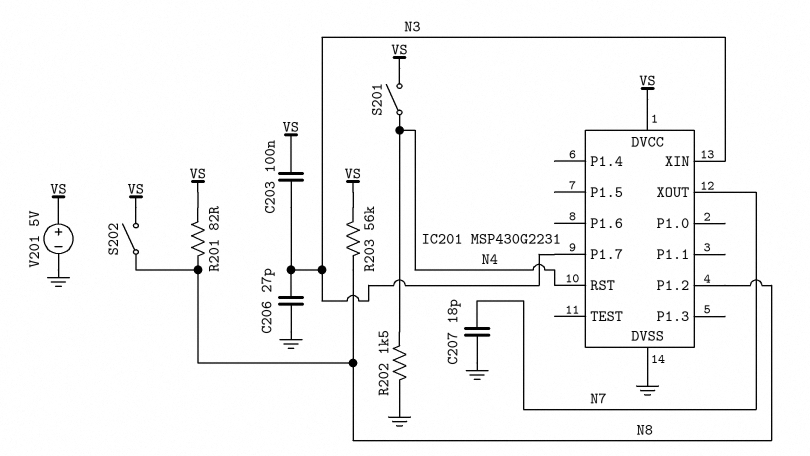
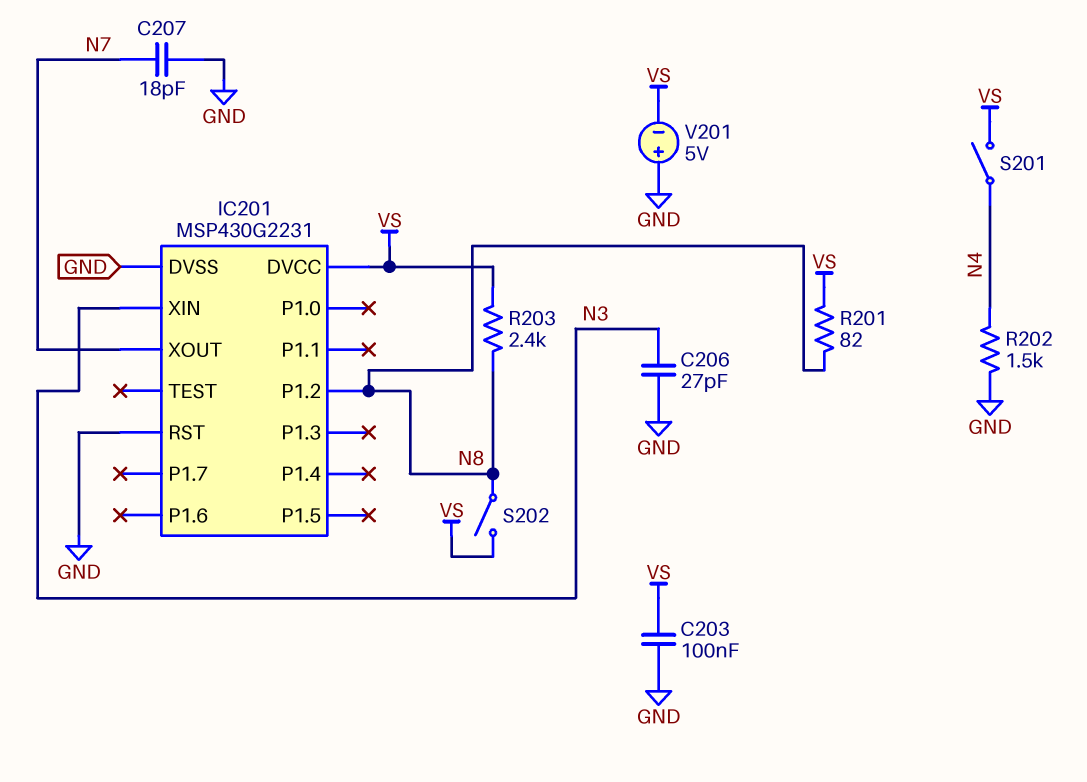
C203: 100nF (N3, VS) -> 100nF (GND, VS)
IC201 pin P1.7: N3 -> none
IC201 pin RST: N4 -> GND
R203: 56k (N8, VS) -> 2.4k (N8, VS)
V201: 5V (plus VS, minus GND) -> 5V (plus GND, minus VS)

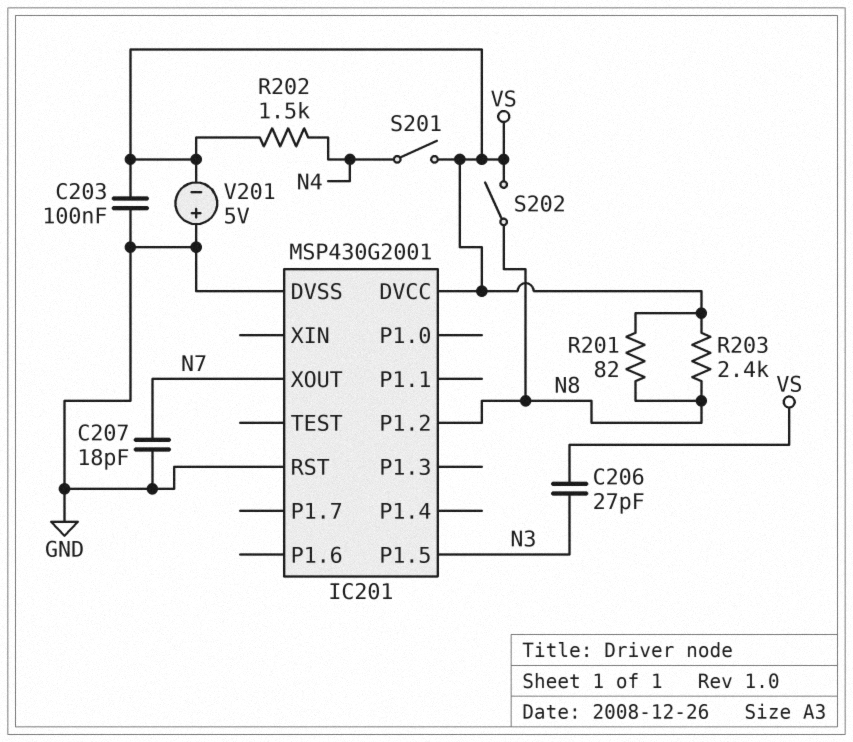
C206: 27pF (GND, N3) -> 27pF (N3, VS)
IC201: MSP430G2231 -> MSP430G2001
IC201 pin P1.5: none -> N3
IC201 pin XIN: N3 -> none
R202: 1.5k (GND, N4) -> 1.5k (N4, VS)

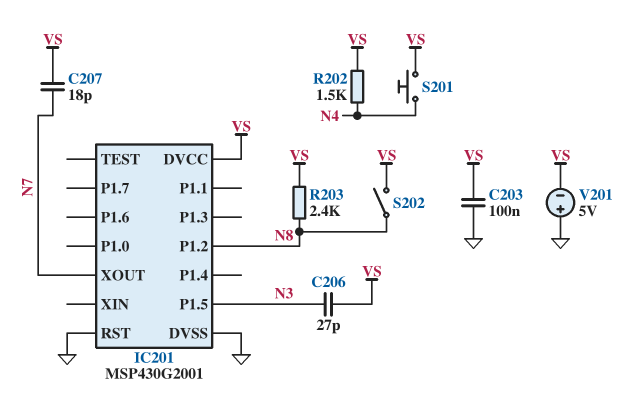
C207: 18pF (GND, N7) -> 18pF (N7, VS)
R201: 82 (N8, VS) -> none
S201: switch (N4, VS) -> button (N4, VS)

